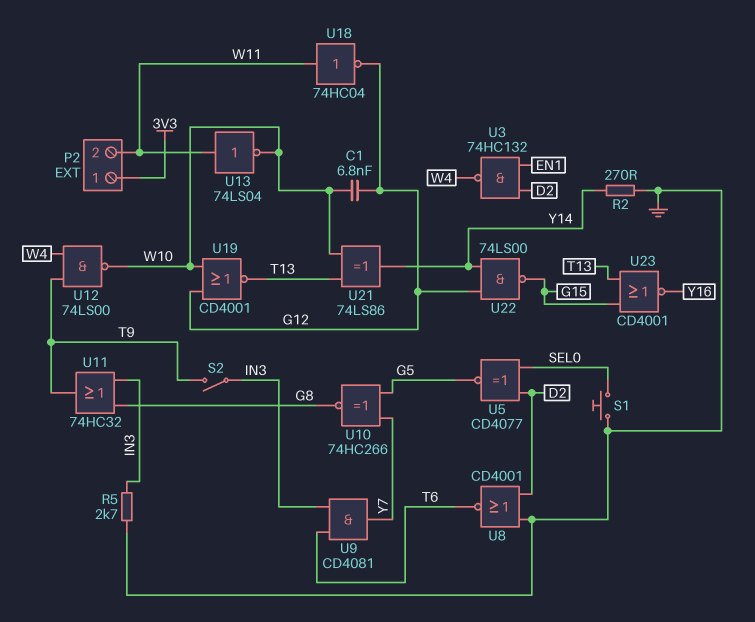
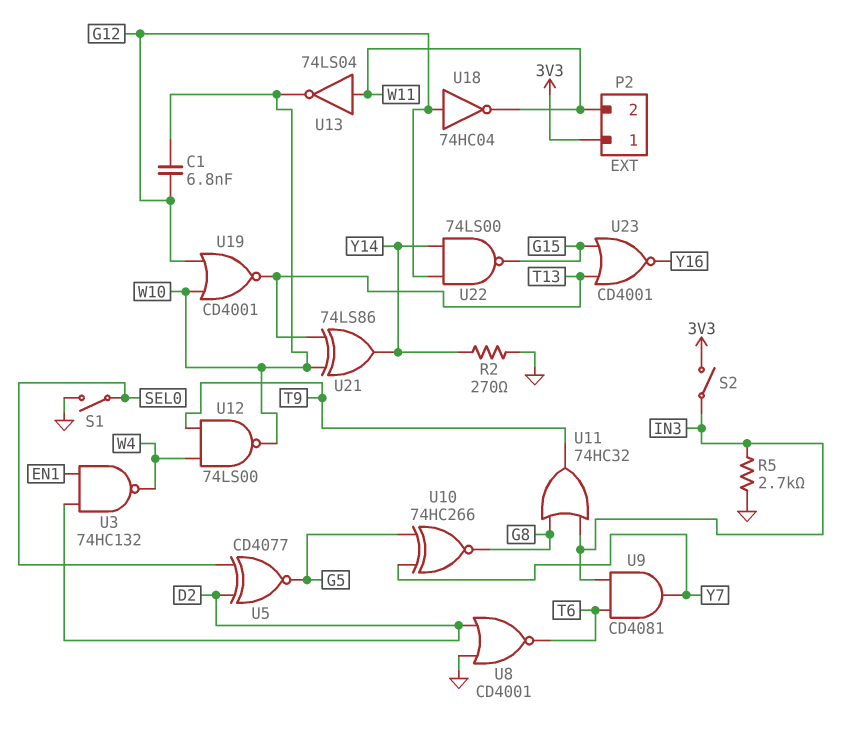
S1: button (GND, SEL0) -> switch (GND, SEL0)
S2: switch (IN3, T9) -> switch (3V3, IN3)
U18: NOT 74HC04 (in W11, out G12) -> NOT 74HC04 (in G12, out W11)

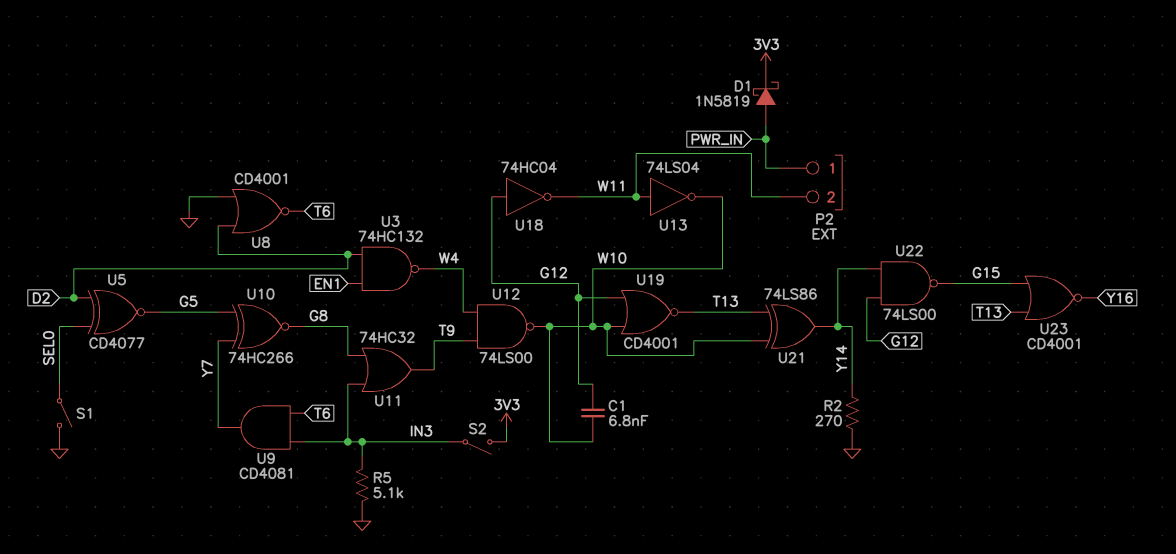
D1: none -> schottky 1N5819 (A PWR_IN, K 3V3)
P2 pin 1: 3V3 -> PWR_IN
R5: 2.7k (GND, IN3) -> 5.1k (GND, IN3)

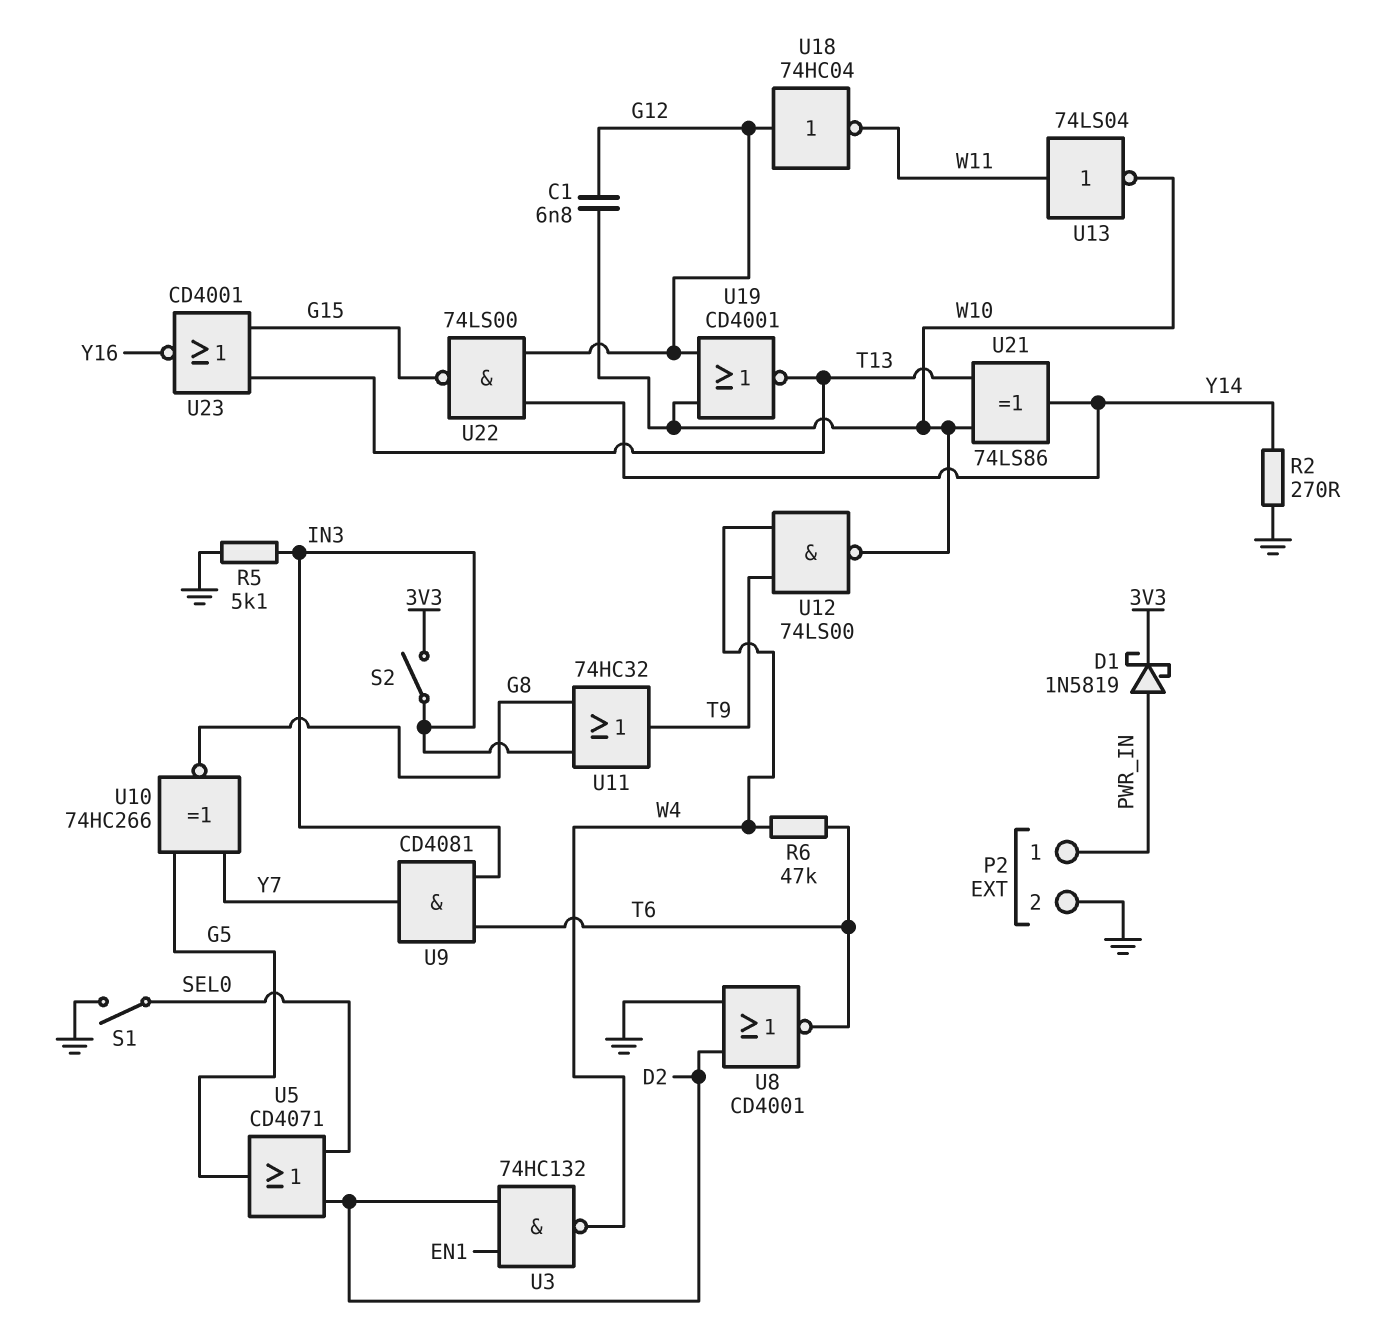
P2 pin 2: W11 -> GND
R6: none -> 47k (T6, W4)
U5: XNOR CD4077 (in D2, in SEL0, out G5) -> OR CD4071 (in D2, in SEL0, out G5)

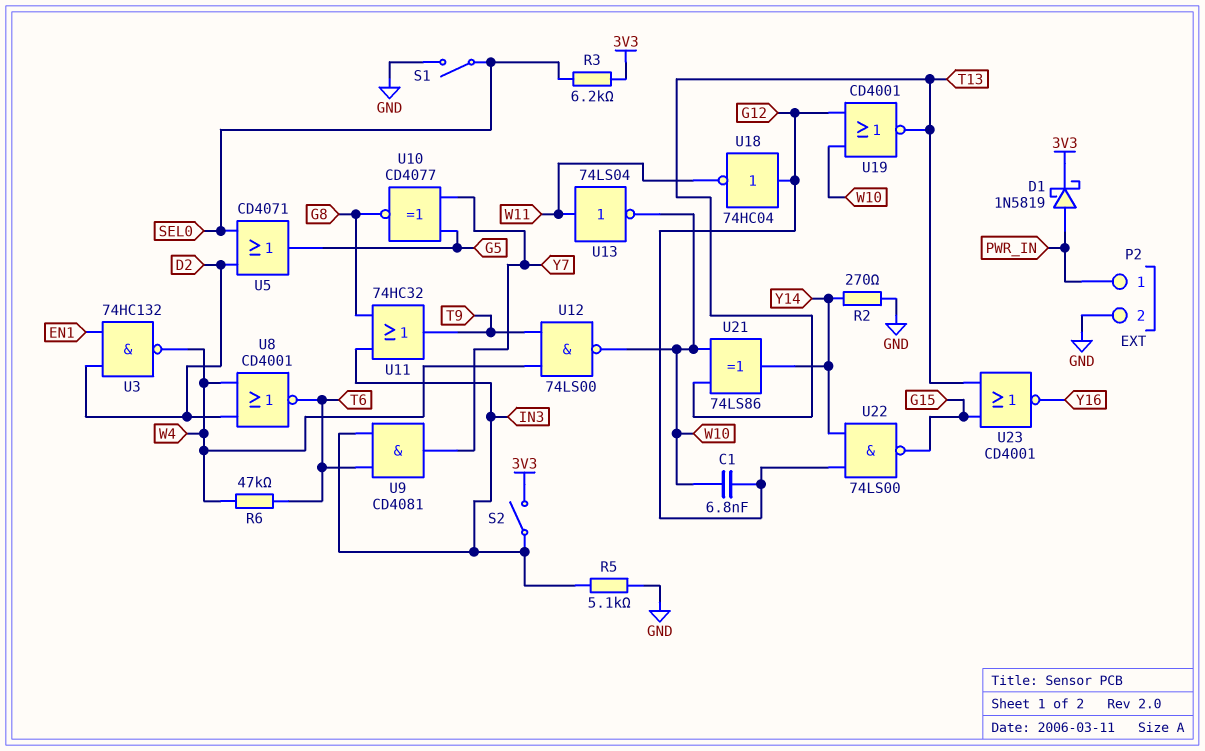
R3: none -> 6.2k (3V3, SEL0)
U8: NOR CD4001 (in D2, in GND, out T6) -> NOR CD4001 (in D2, in W4, out T6)
U10: XNOR 74HC266 (in G5, in Y7, out G8) -> XNOR CD4077 (in G5, in Y7, out G8)

